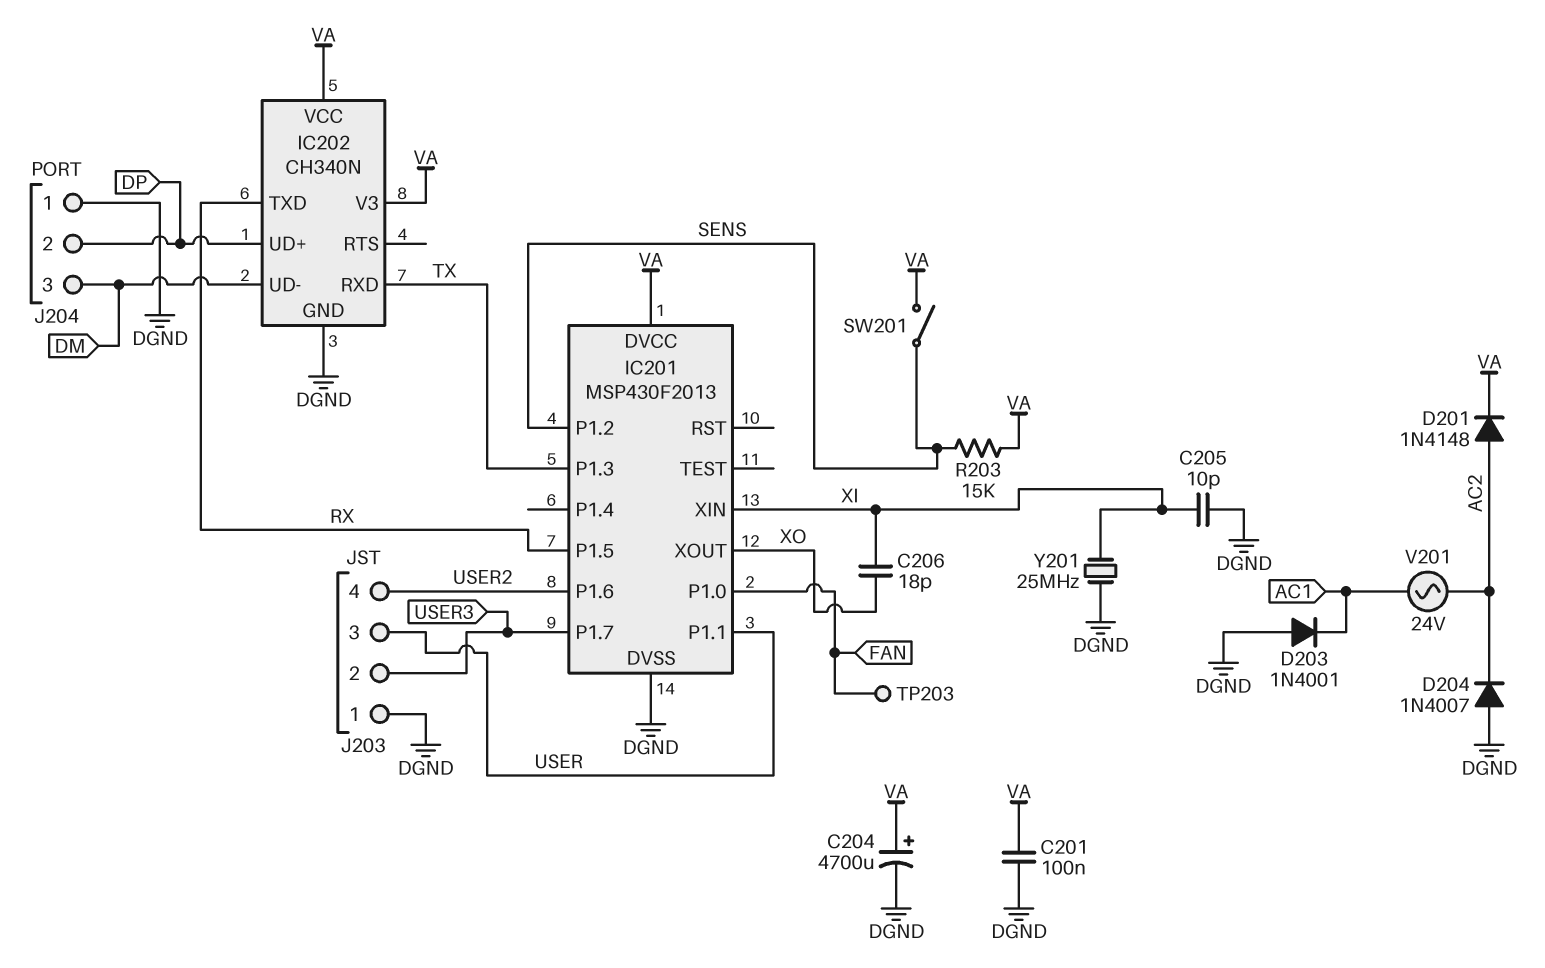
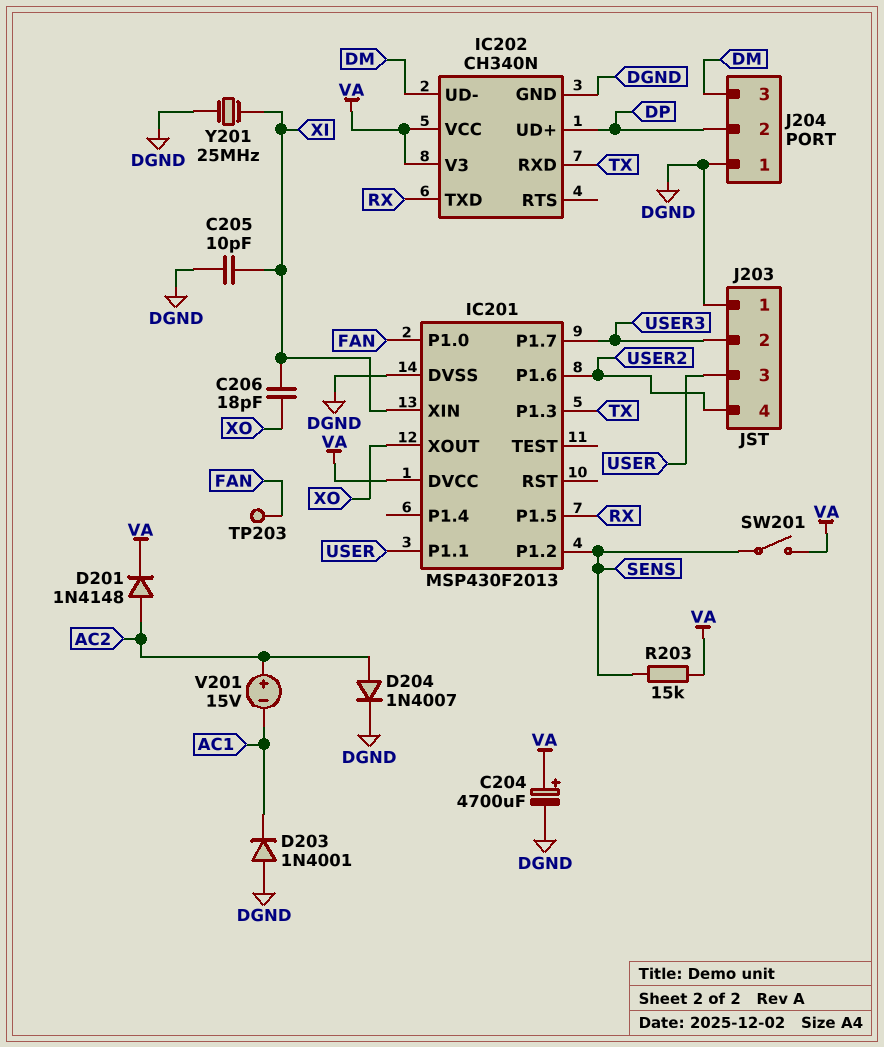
C201: 100nF (DGND, VA) -> none
D204: diode 1N4007 (A DGND, K AC2) -> diode 1N4007 (A AC2, K DGND)
V201: AC 24V (AC1, AC2) -> 15V (plus AC2, minus AC1)

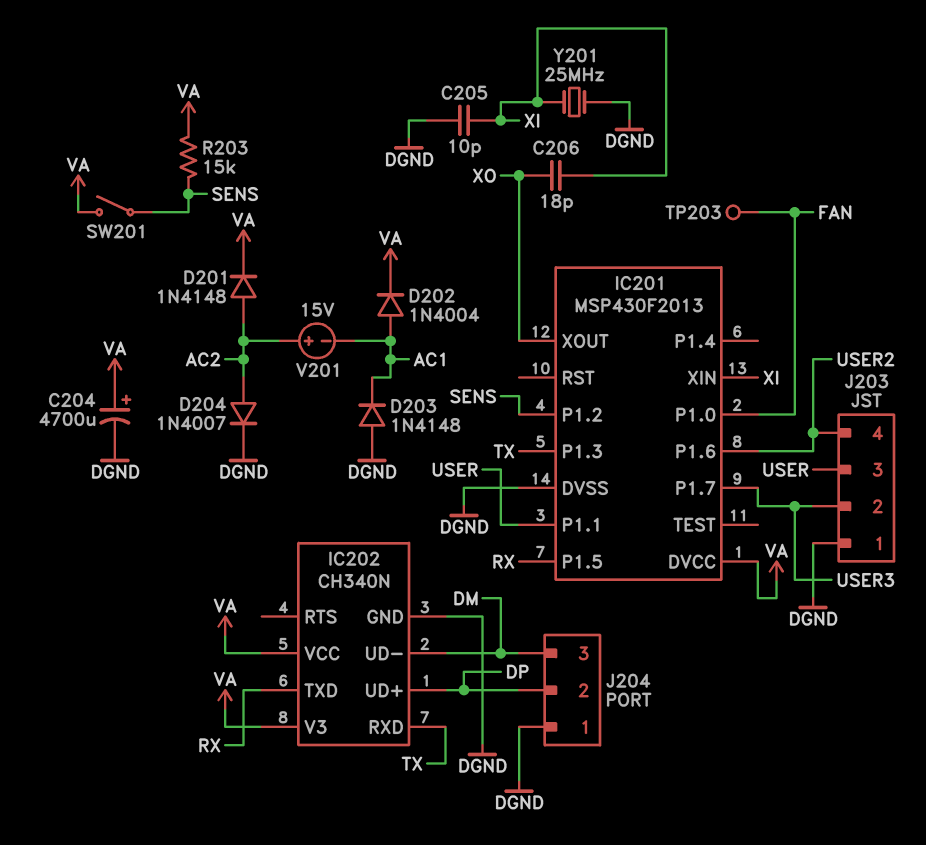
D202: none -> diode 1N4004 (A AC1, K VA)
D203: diode 1N4001 (A DGND, K AC1) -> diode 1N4148 (A DGND, K AC1)

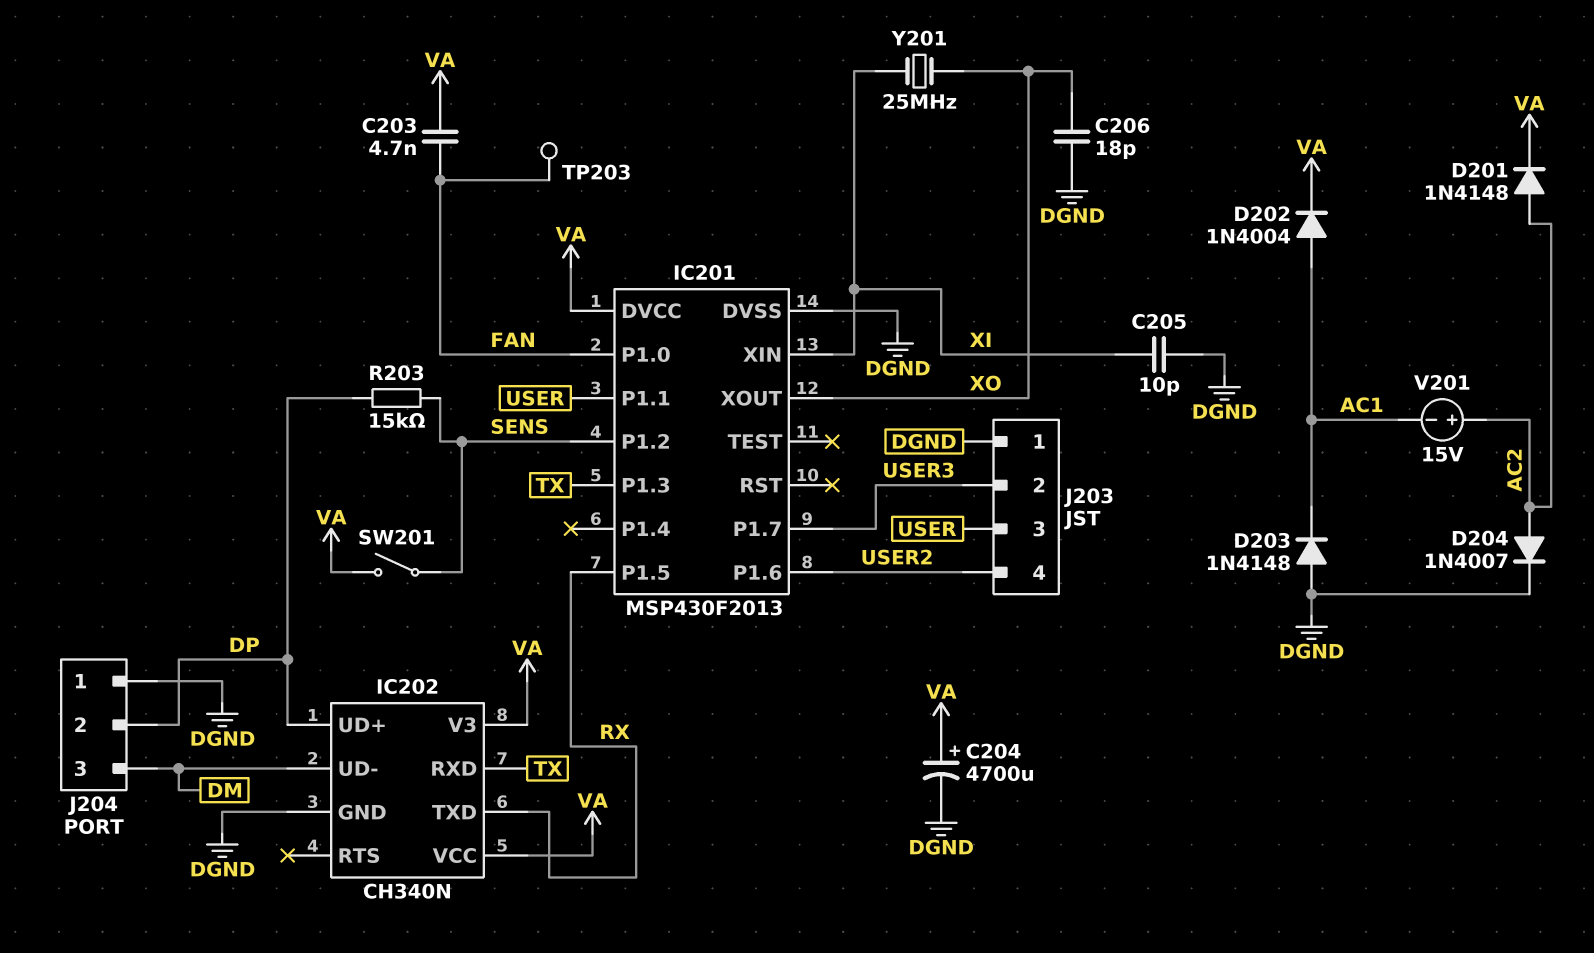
C203: none -> 4.7nF (FAN, VA)
C206: 18pF (XI, XO) -> 18pF (DGND, XO)
R203: 15k (SENS, VA) -> 15k (DP, SENS)
Y201: 25MHz (DGND, XI) -> 25MHz (XI, XO)

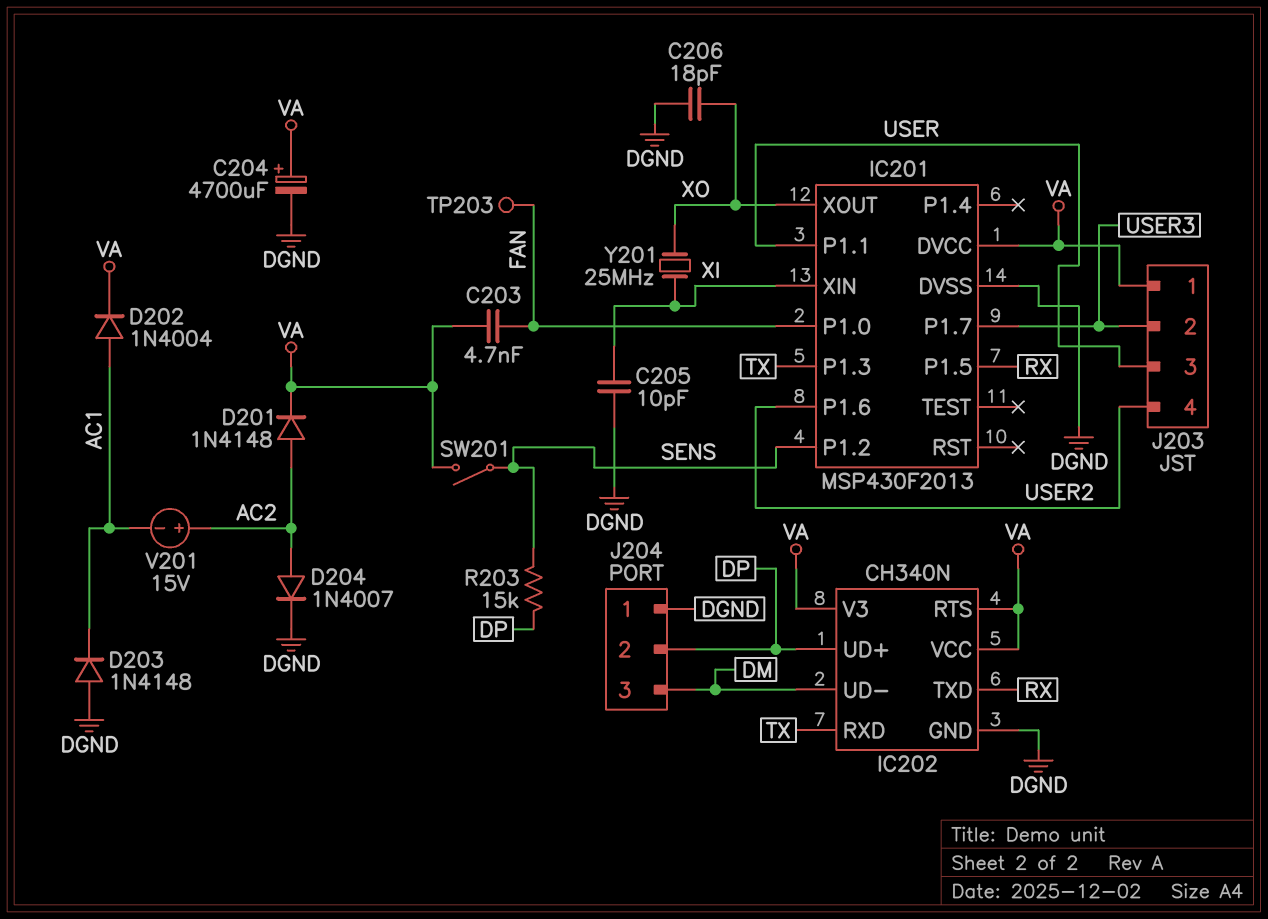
IC202 pin RTS: none -> VA
J203 pin 1: DGND -> VA

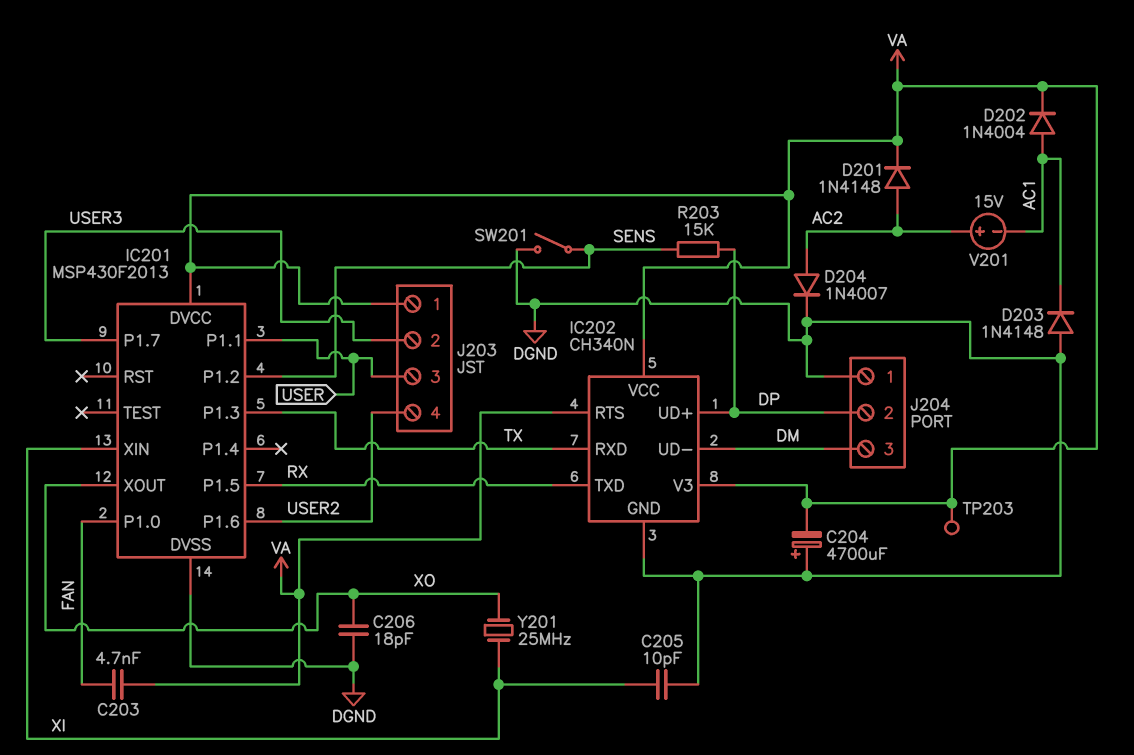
C204: 4700uF (plus VA, minus DGND) -> 4700uF (plus DGND, minus VA)
SW201: switch (SENS, VA) -> switch (DGND, SENS)
TP203: test point (FAN) -> test point (VA)

